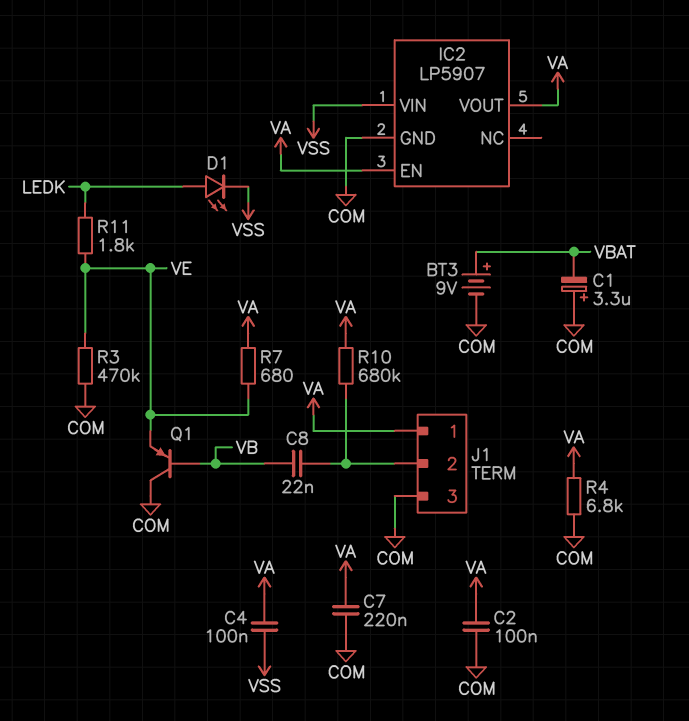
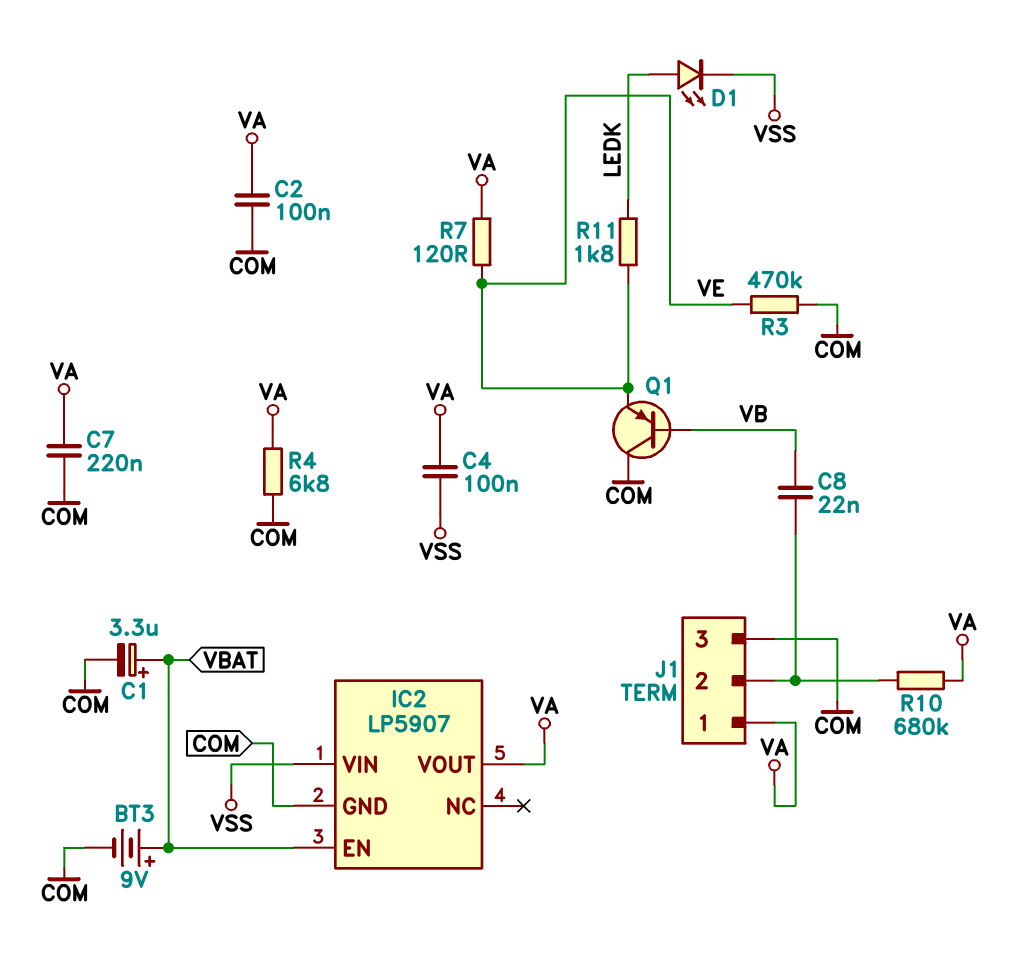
C1: 3.3uF (plus COM, minus VBAT) -> 3.3uF (plus VBAT, minus COM)
IC2 pin EN: VA -> VBAT
R7: 680 (VA, VE) -> 120 (VA, VE)

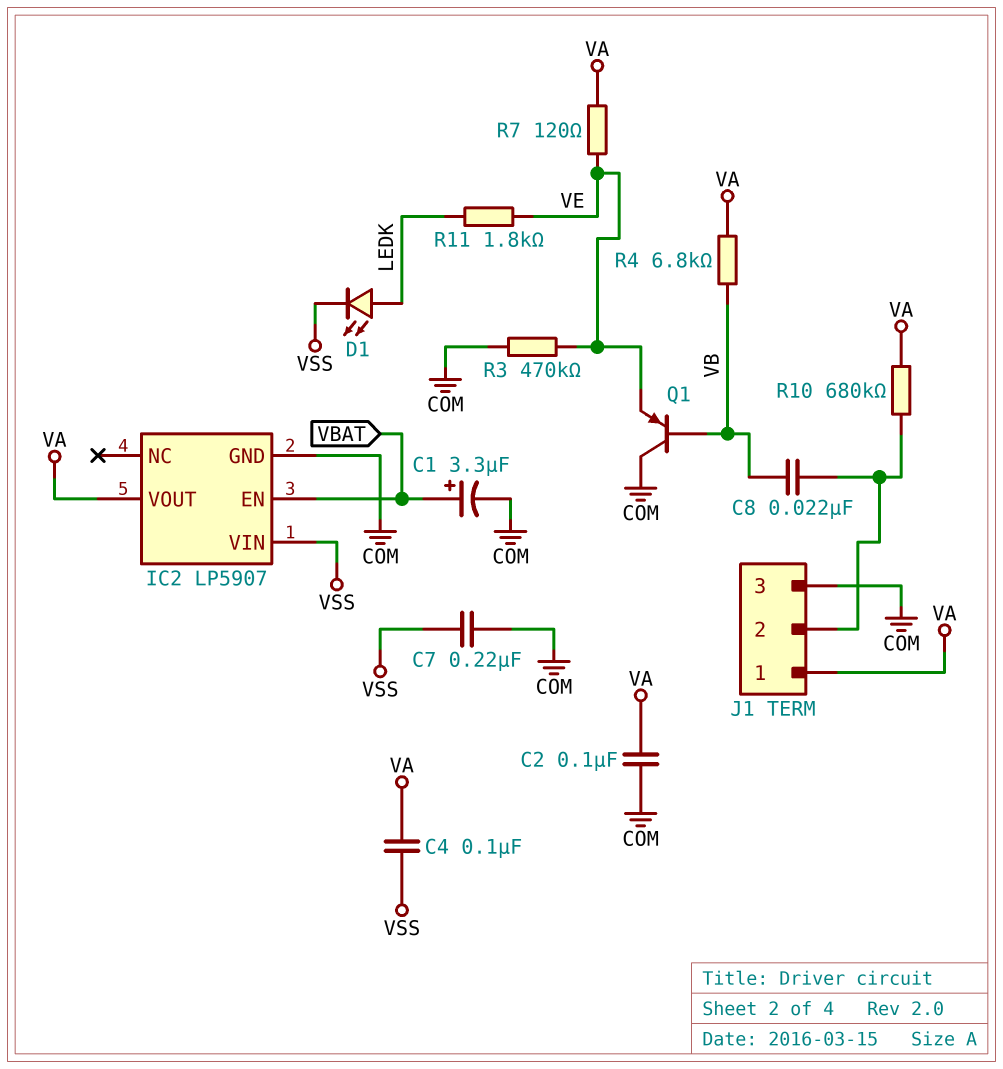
BT3: 9V (plus VBAT, minus COM) -> none
C7: 220nF (COM, VA) -> 220nF (COM, VSS)
R4: 6.8k (COM, VA) -> 6.8k (VA, VB)

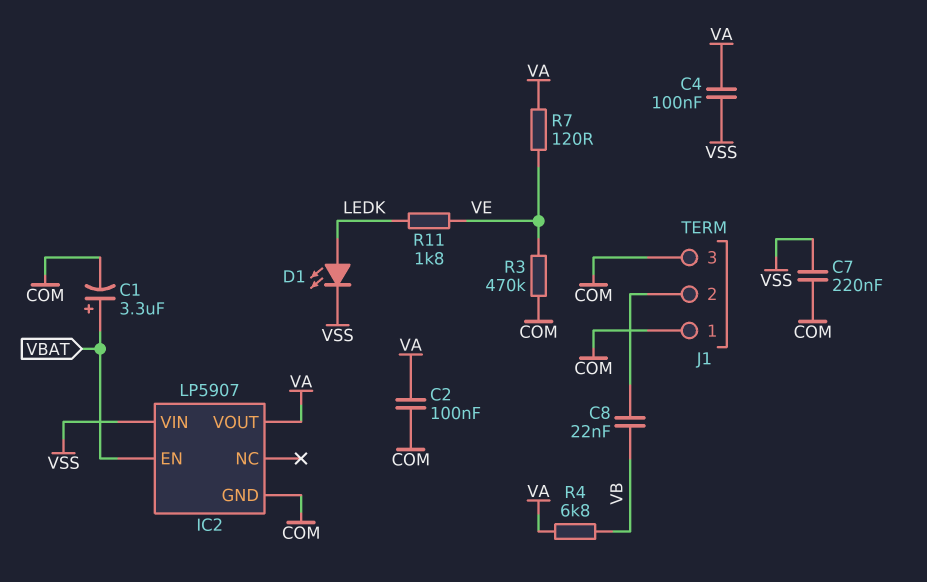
J1 pin 1: VA -> COM
Q1: PNP (B VB, C COM, E VE) -> none
R10: 680k (J1/2, VA) -> none

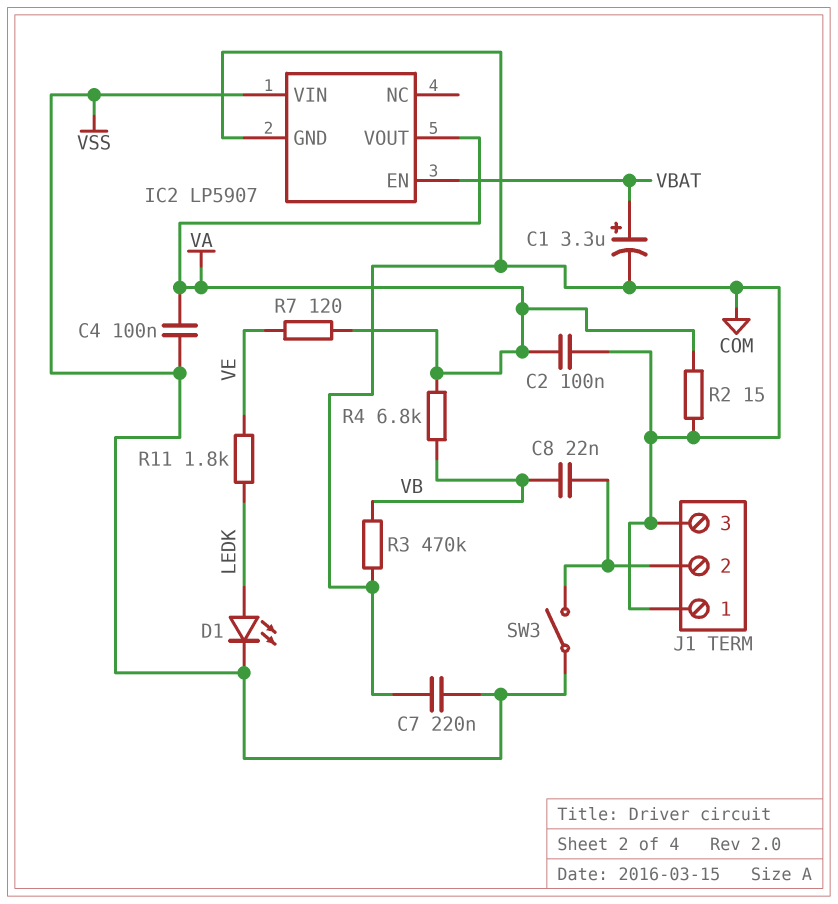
R2: none -> 15 (COM, VA)
R3: 470k (COM, VE) -> 470k (COM, VB)
SW3: none -> switch (J1/2, VSS)

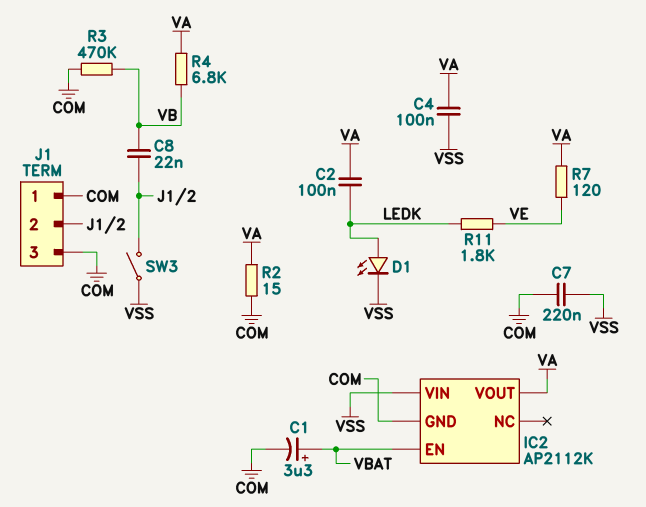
C2: 100nF (COM, VA) -> 100nF (LEDK, VA)
IC2: LP5907 -> AP2112K

